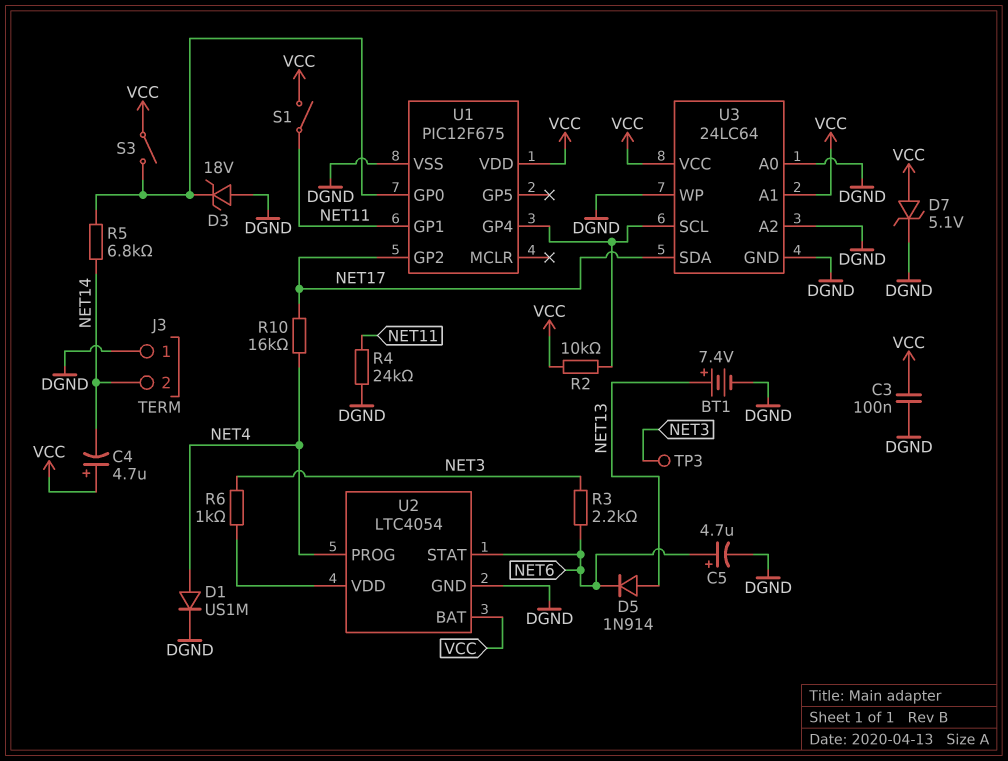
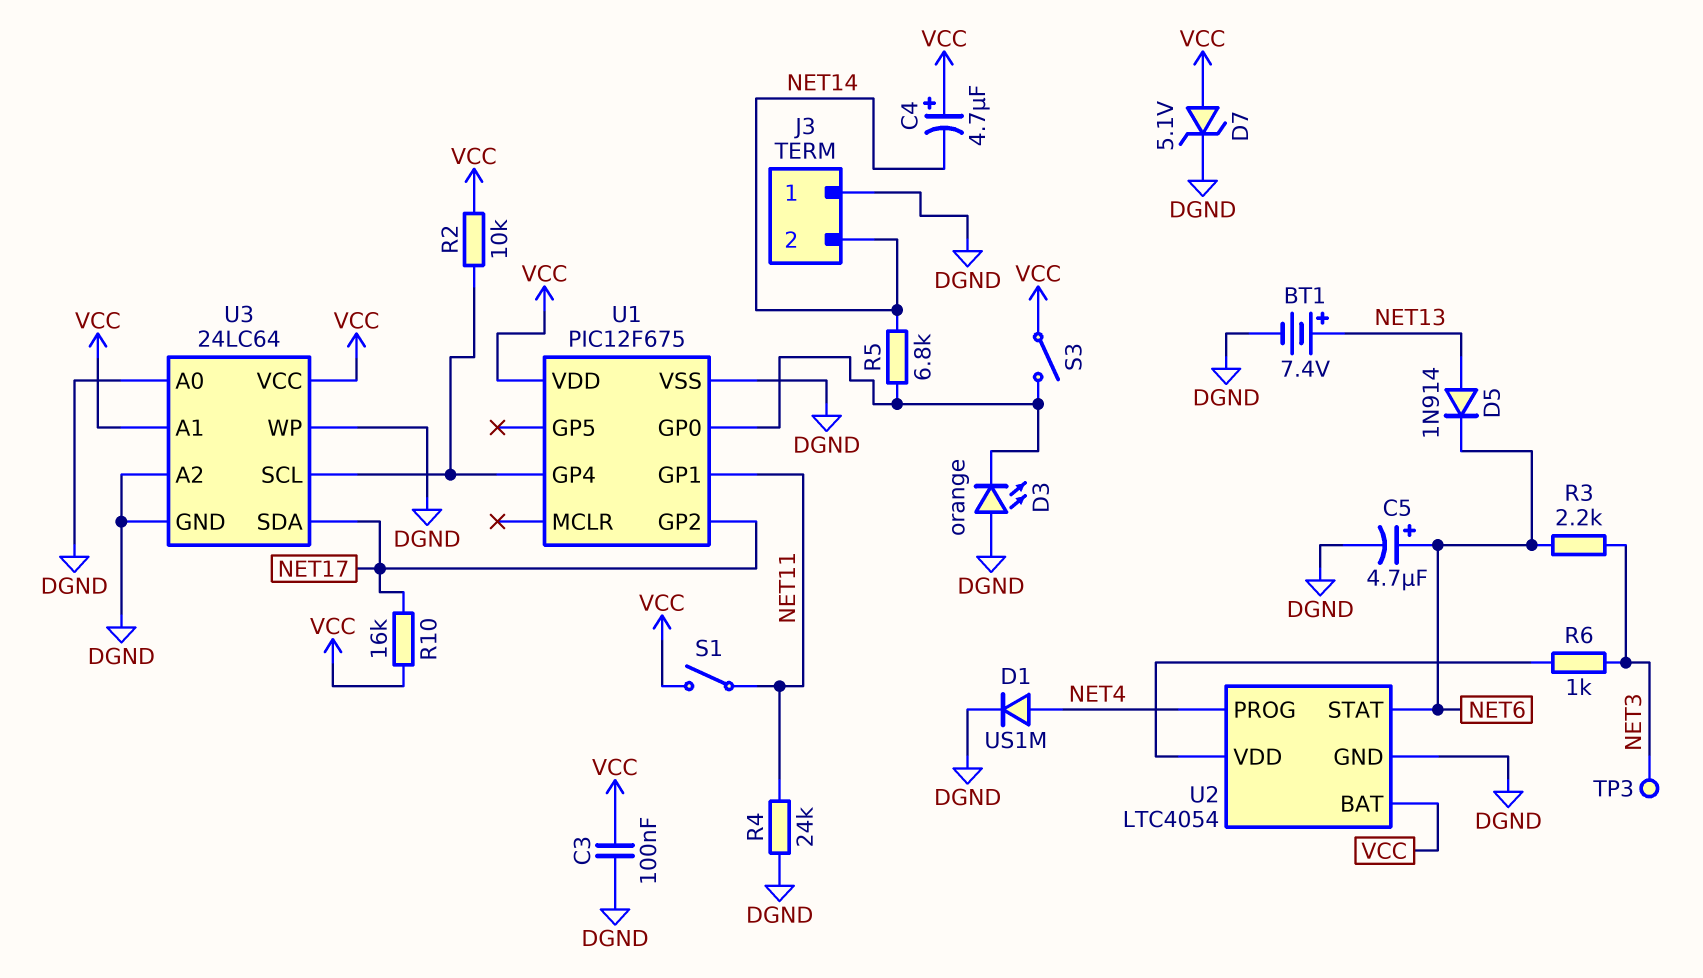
D3: zener 18V (A DGND, K U1/GP0) -> LED orange (A DGND, K U1/GP0)
R10: 16k (NET4, NET17) -> 16k (NET17, VCC)

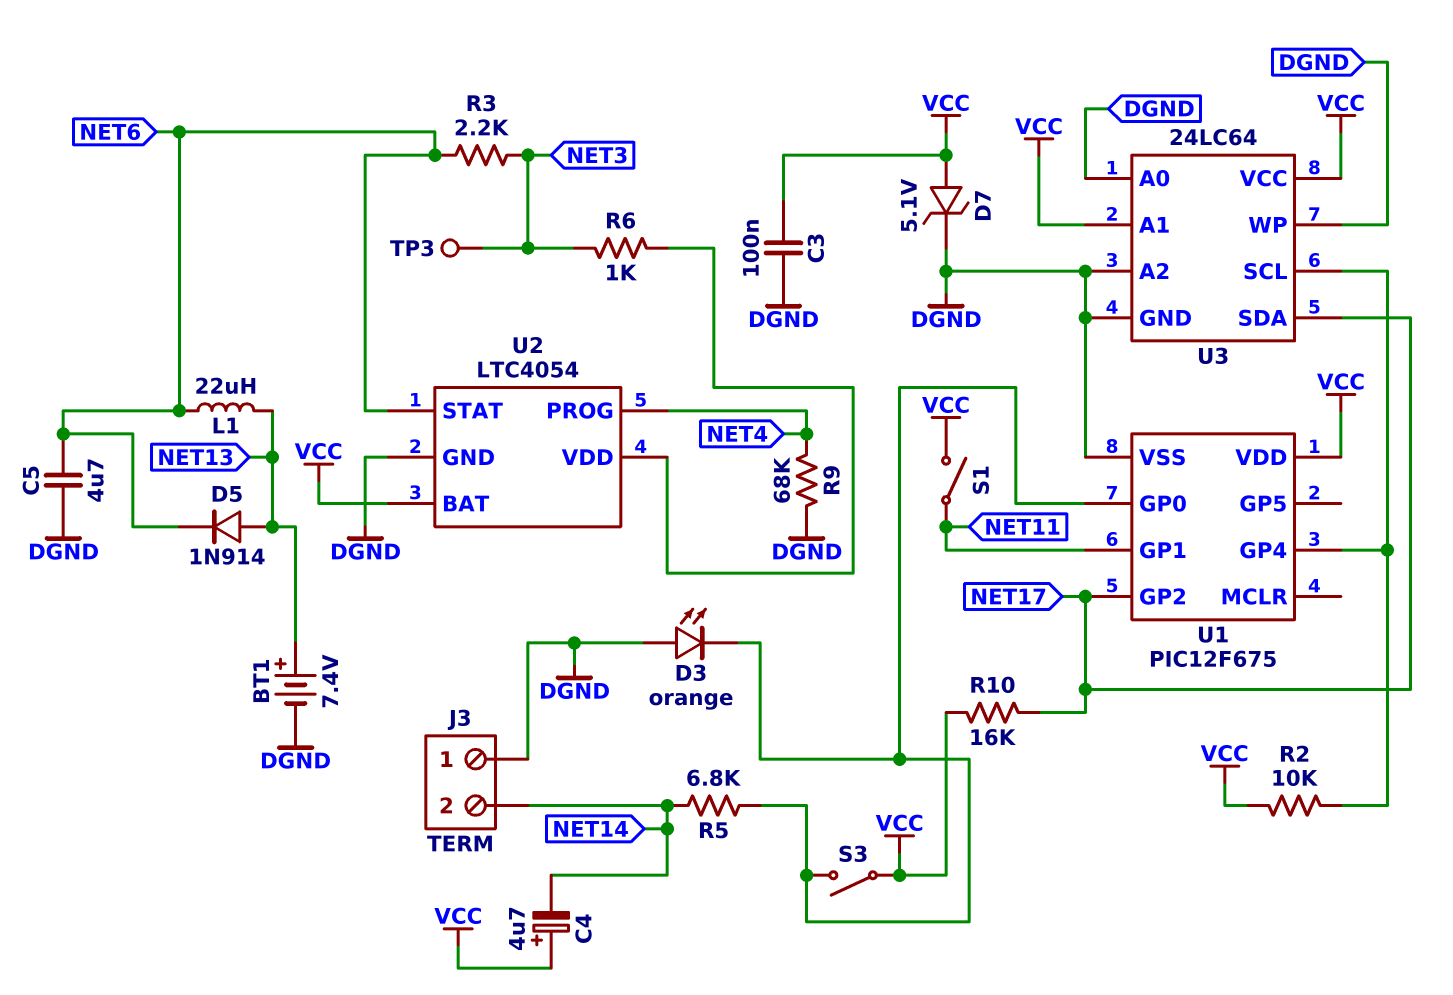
C5: 4.7uF (plus NET6, minus DGND) -> 4.7uF (DGND, NET6)
D1: diode US1M (A NET4, K DGND) -> none
L1: none -> 22uH (NET6, NET13)
R4: 24k (DGND, NET11) -> none
R9: none -> 68k (DGND, NET4)

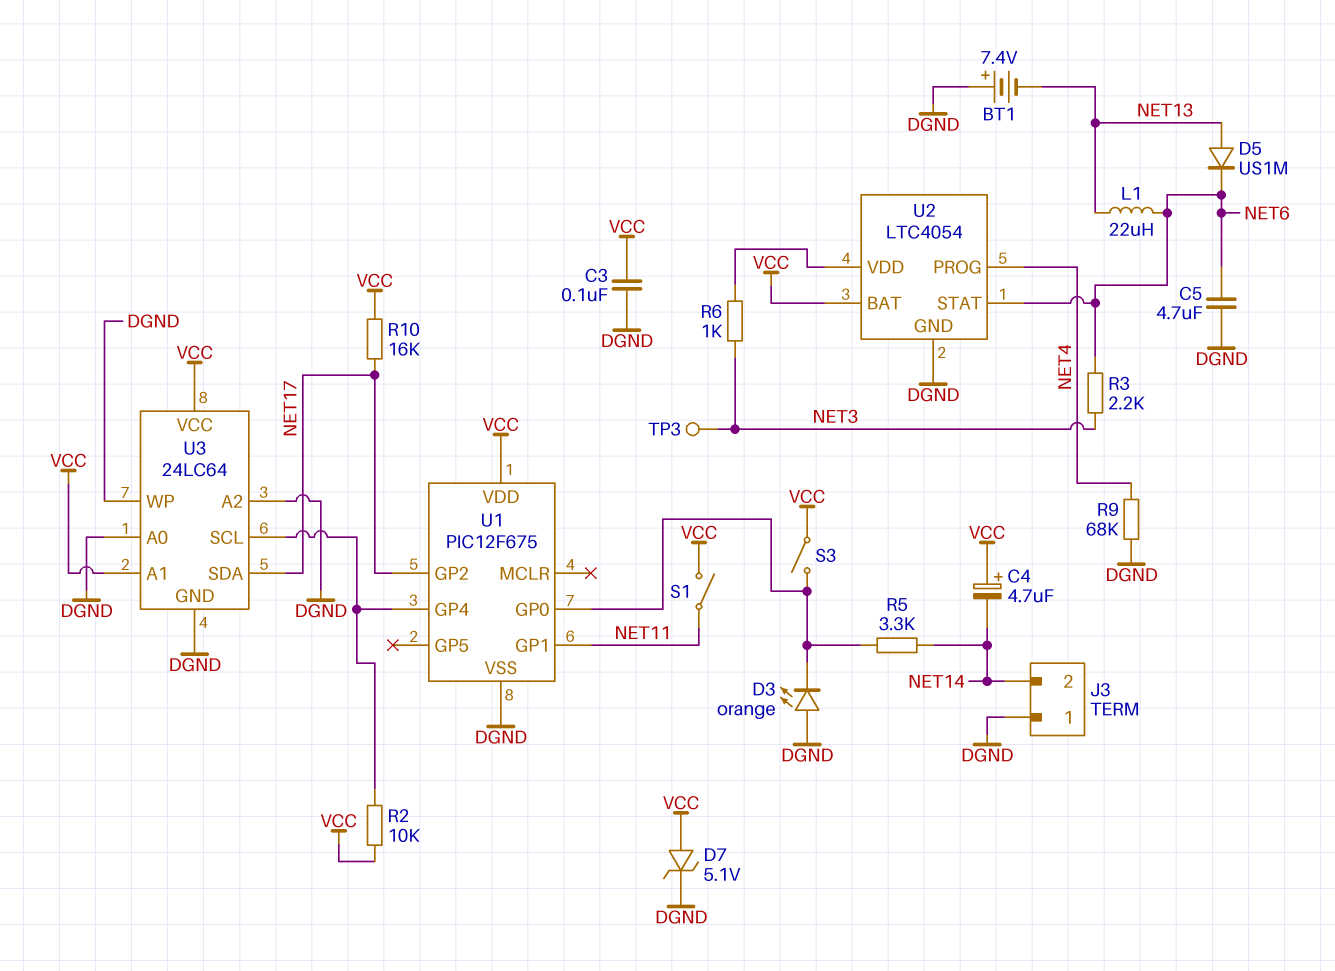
BT1: 7.4V (plus NET13, minus DGND) -> 7.4V (plus DGND, minus NET13)
D5: diode 1N914 (A NET13, K NET6) -> diode US1M (A NET13, K NET6)
R5: 6.8k (NET14, U1/GP0) -> 3.3k (NET14, U1/GP0)

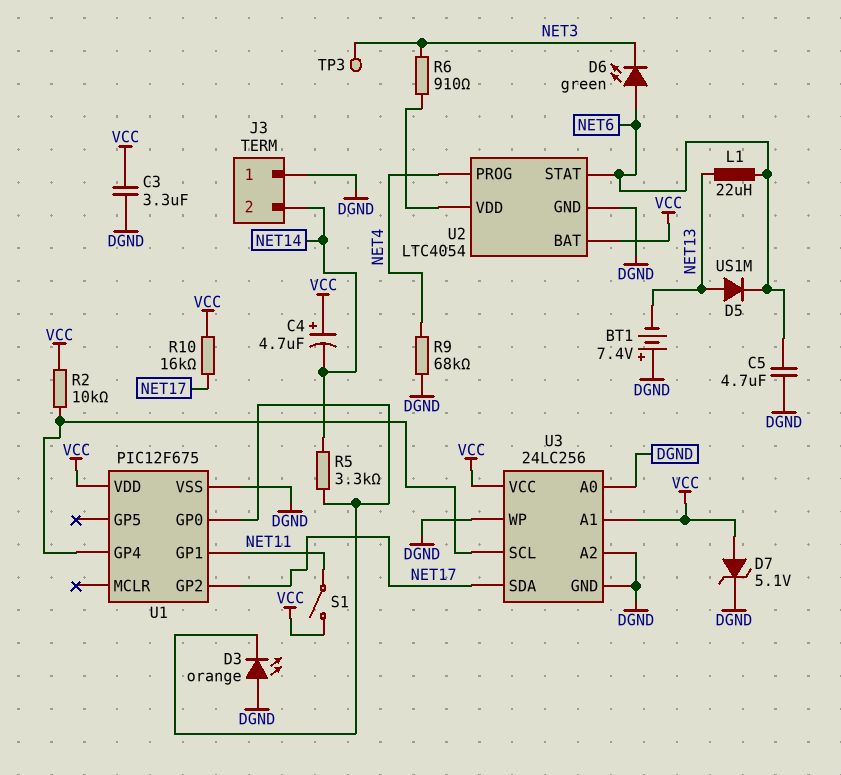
C3: 100nF (DGND, VCC) -> 3.3uF (DGND, VCC)
D6: none -> LED green (A NET6, K NET3)
R3: 2.2k (NET3, NET6) -> none
R6: 1k (NET3, U2/VDD) -> 910 (NET3, U2/VDD)
S3: switch (U1/GP0, VCC) -> none
U3: 24LC64 -> 24LC256

